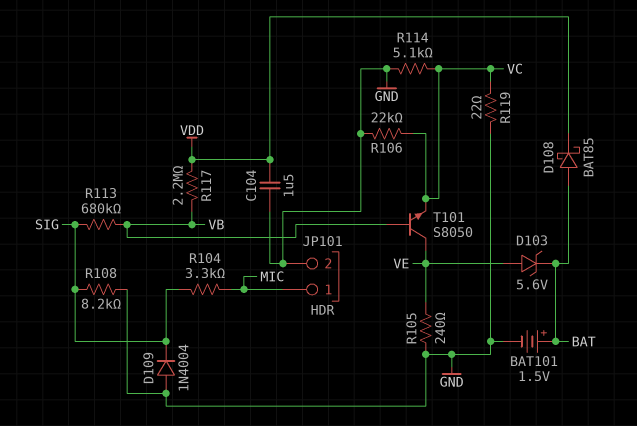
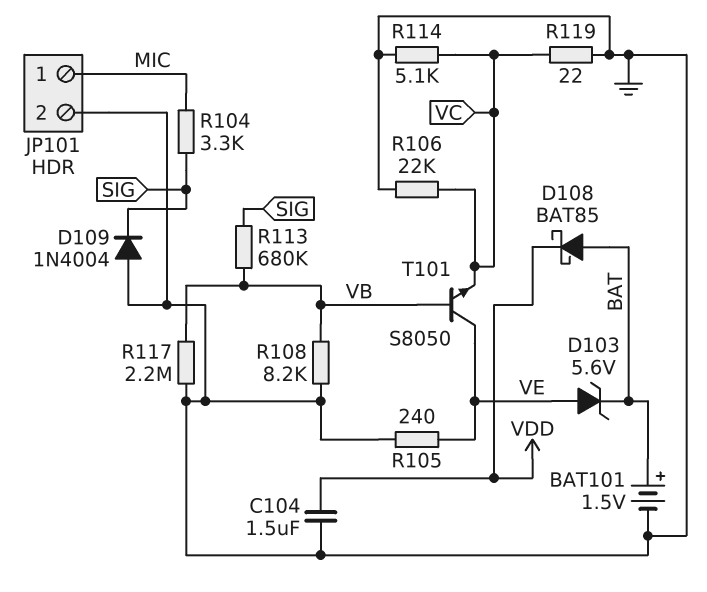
R108: 8.2k (GND, SIG) -> 8.2k (GND, VB)
R117: 2.2M (VB, VDD) -> 2.2M (GND, VB)

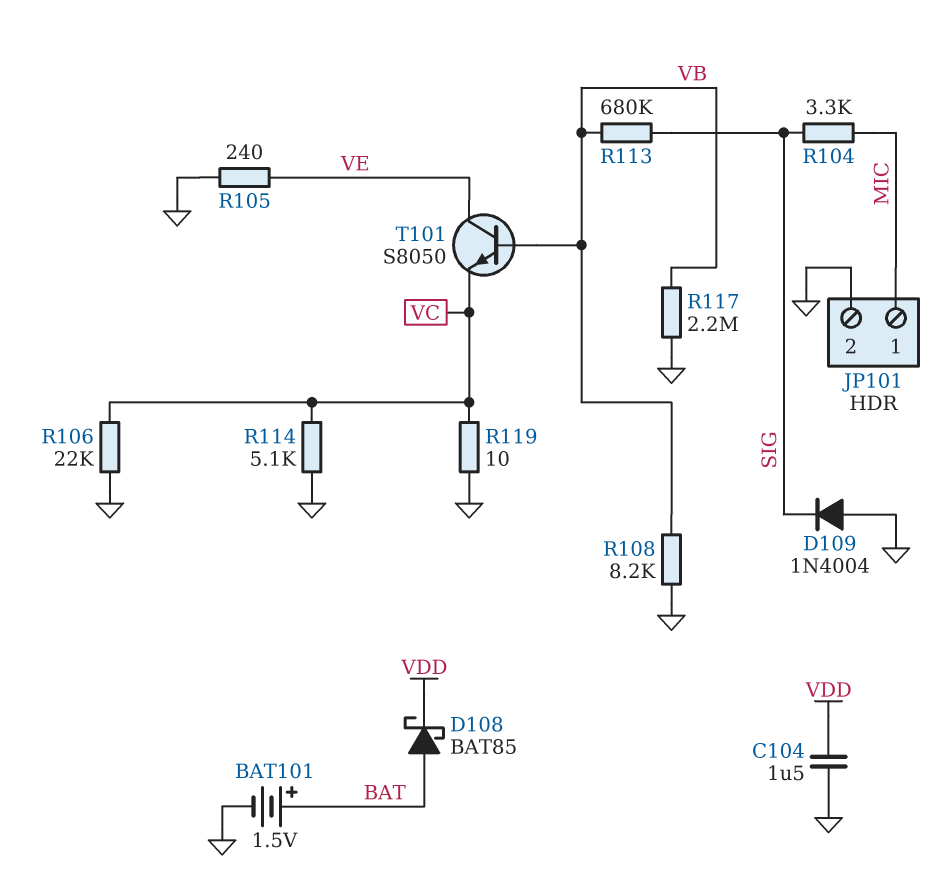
D103: zener 5.6V (A VE, K BAT) -> none
R119: 22 (GND, VC) -> 10 (GND, VC)

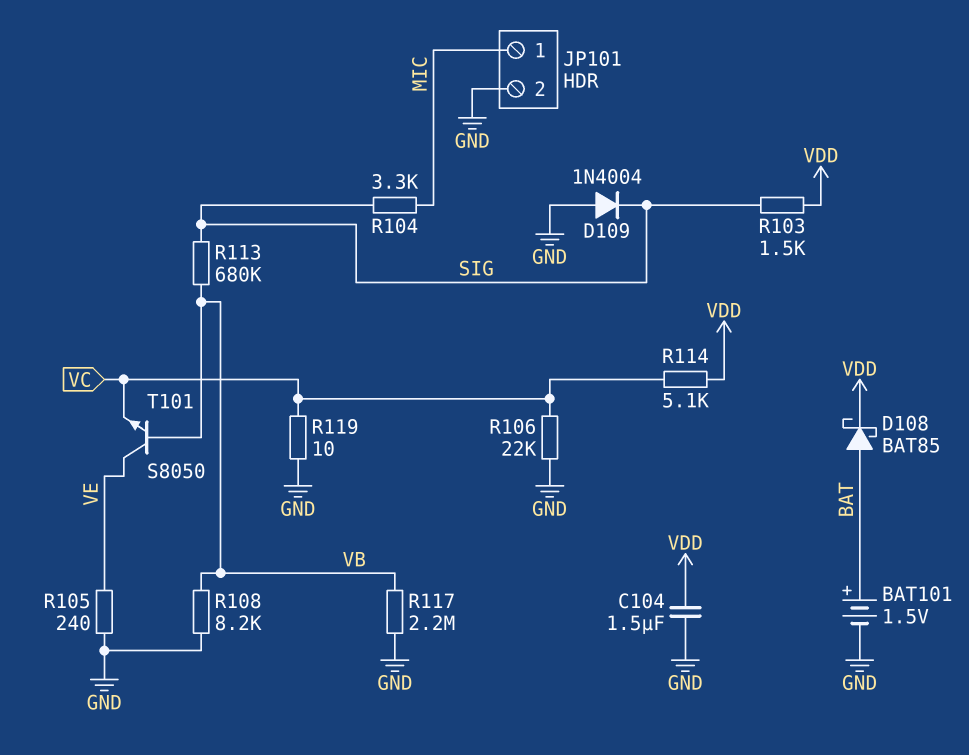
R103: none -> 1.5k (SIG, VDD)
R114: 5.1k (GND, VC) -> 5.1k (VC, VDD)

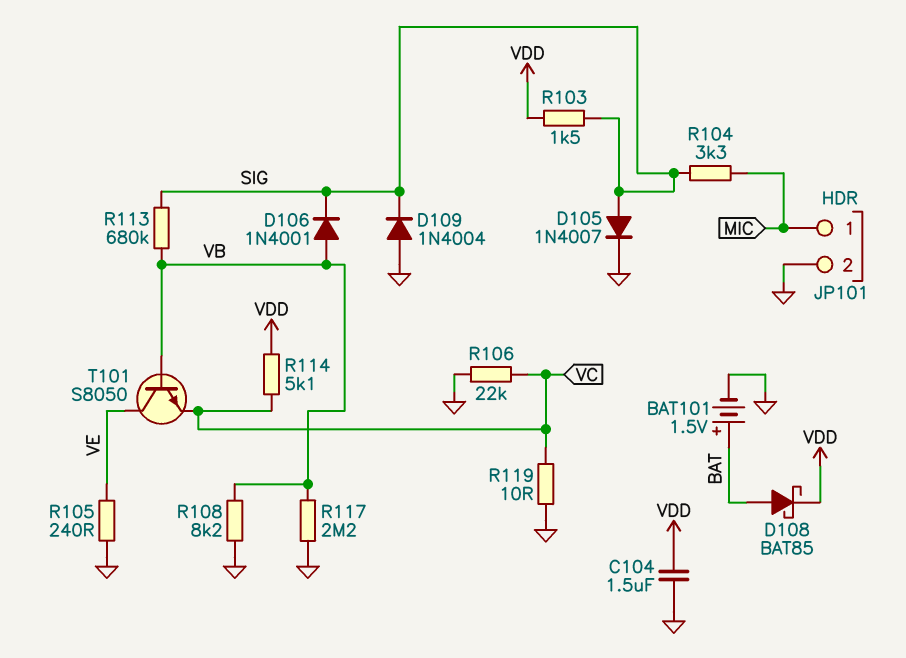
D105: none -> diode 1N4007 (A SIG, K GND)
D106: none -> diode 1N4001 (A VB, K SIG)

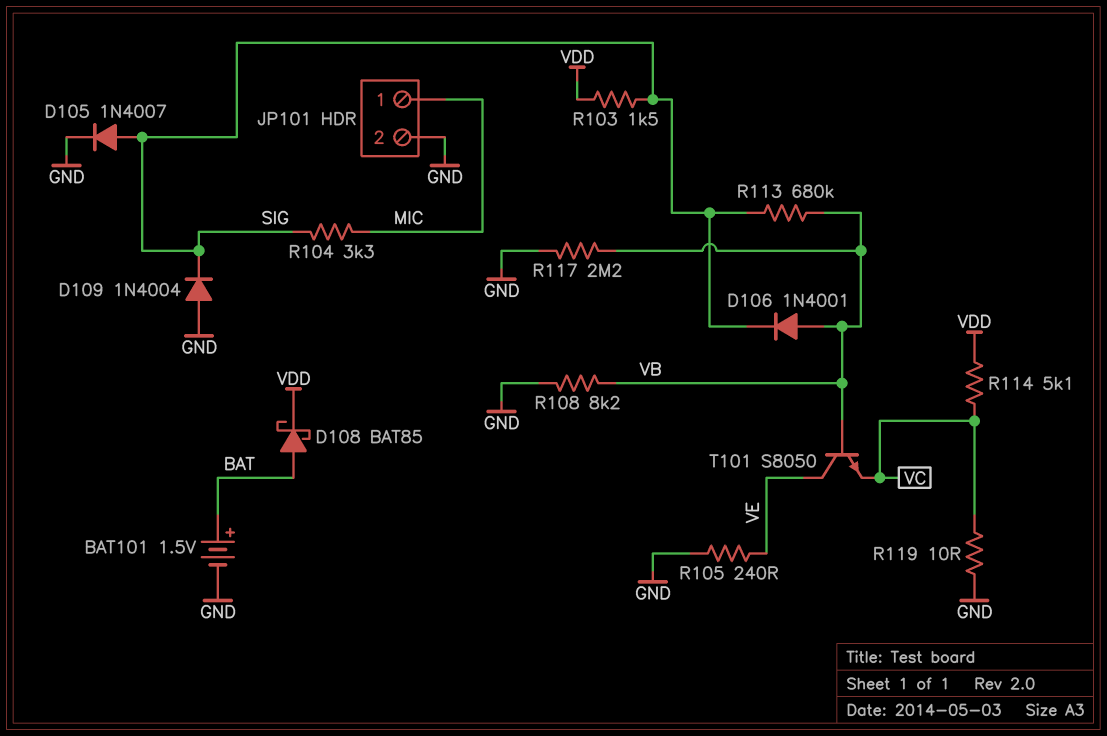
C104: 1.5uF (GND, VDD) -> none
R106: 22k (GND, VC) -> none

